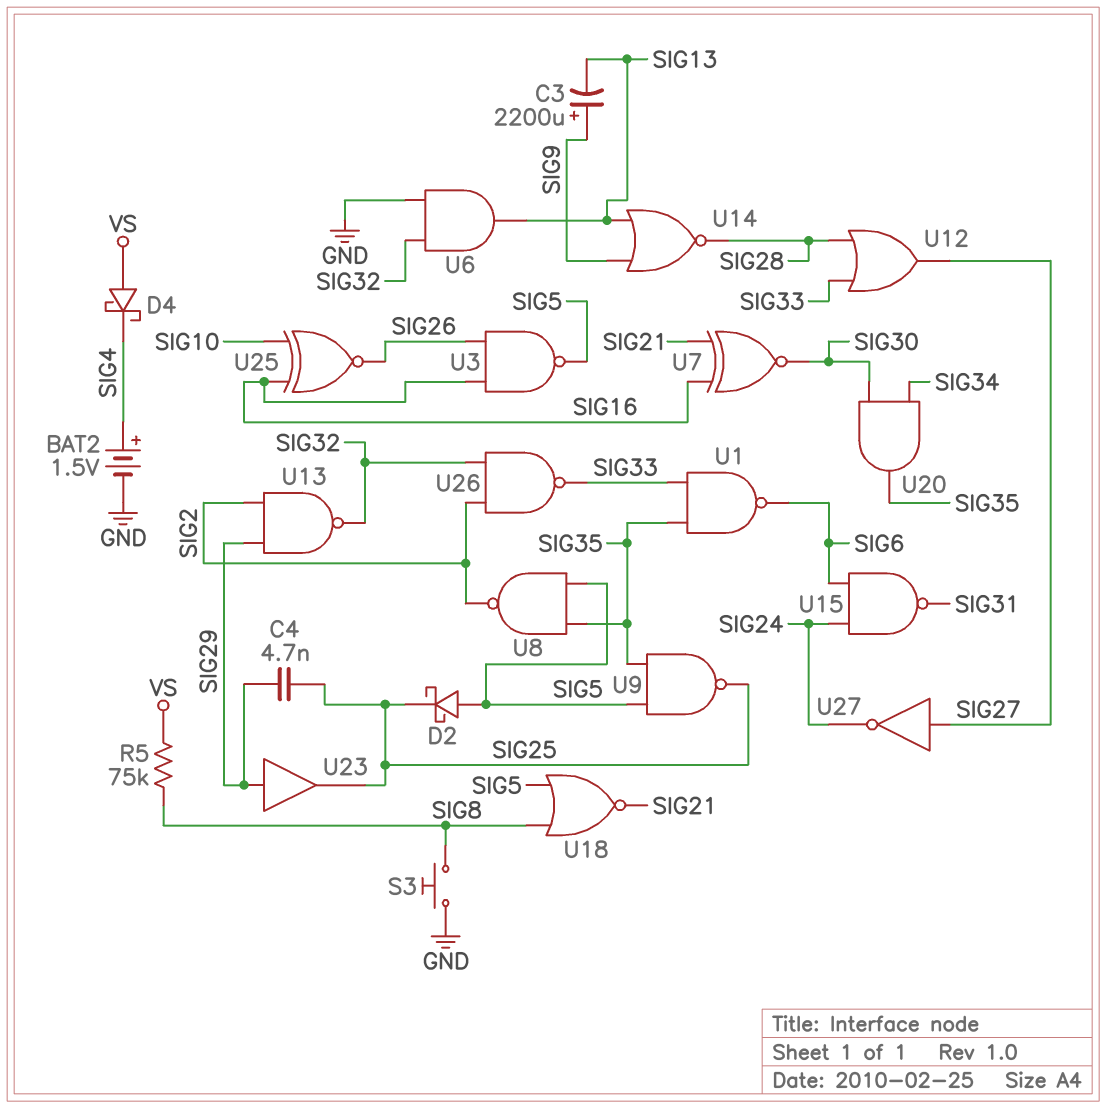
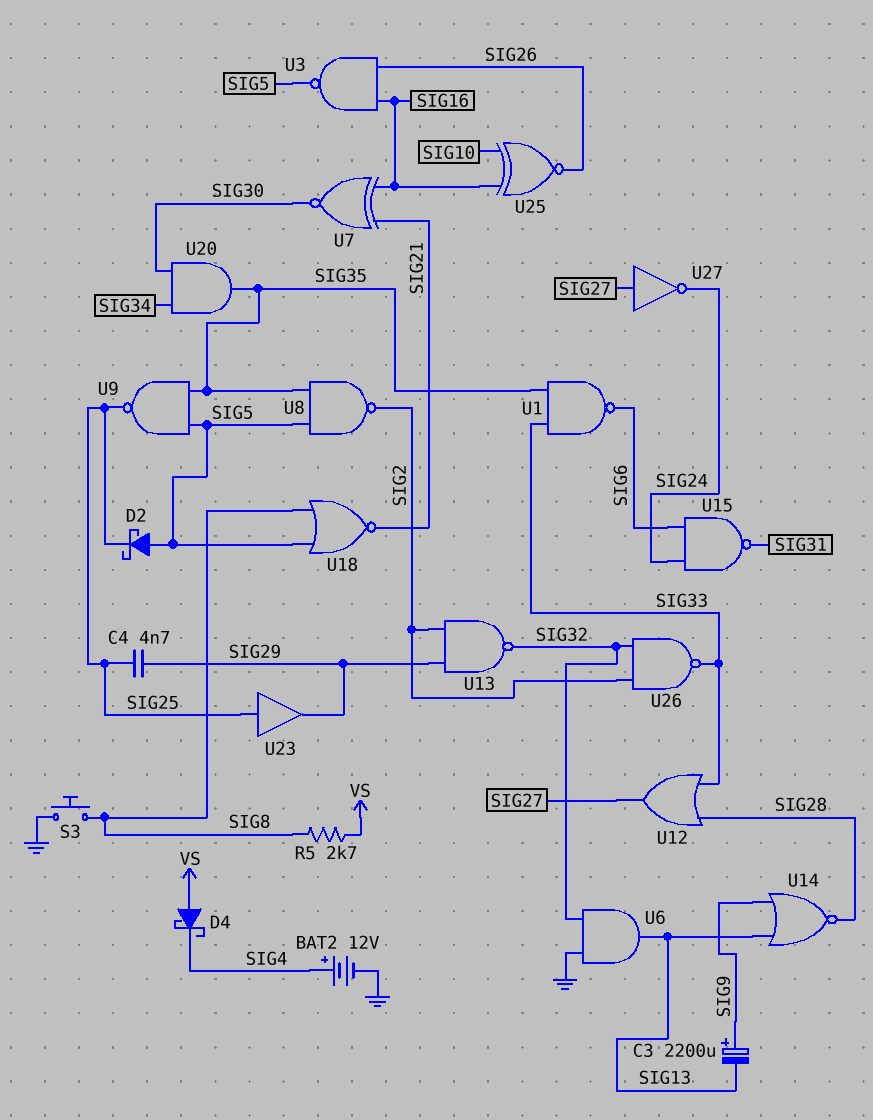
BAT2: 1.5V (plus SIG4, minus GND) -> 12V (plus SIG4, minus GND)
R5: 75k (SIG8, VS) -> 2.7k (SIG8, VS)
U23: buffer (in SIG29, out SIG25) -> buffer (in SIG25, out SIG29)

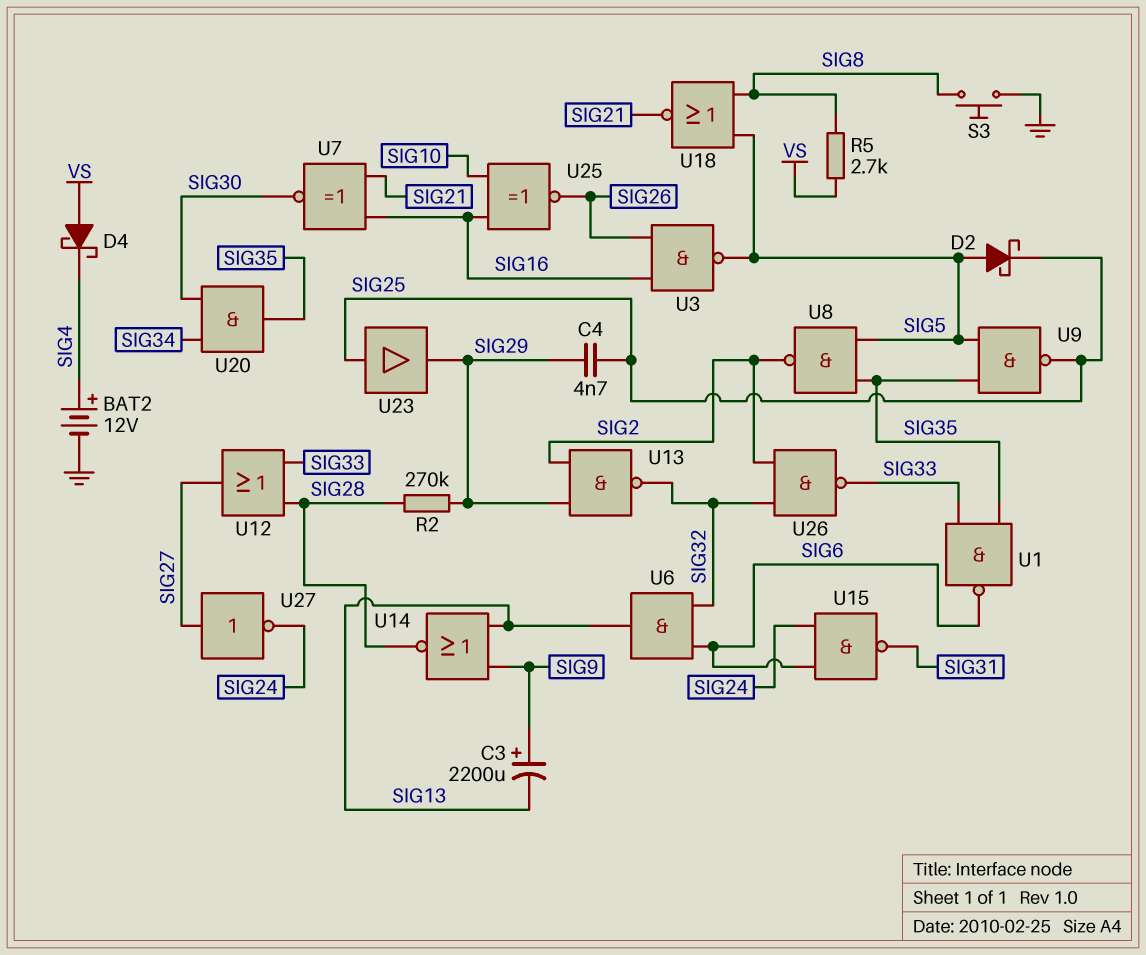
R2: none -> 270k (SIG28, SIG29)
U6: AND (in GND, in SIG32, out SIG13) -> AND (in SIG6, in SIG32, out SIG13)

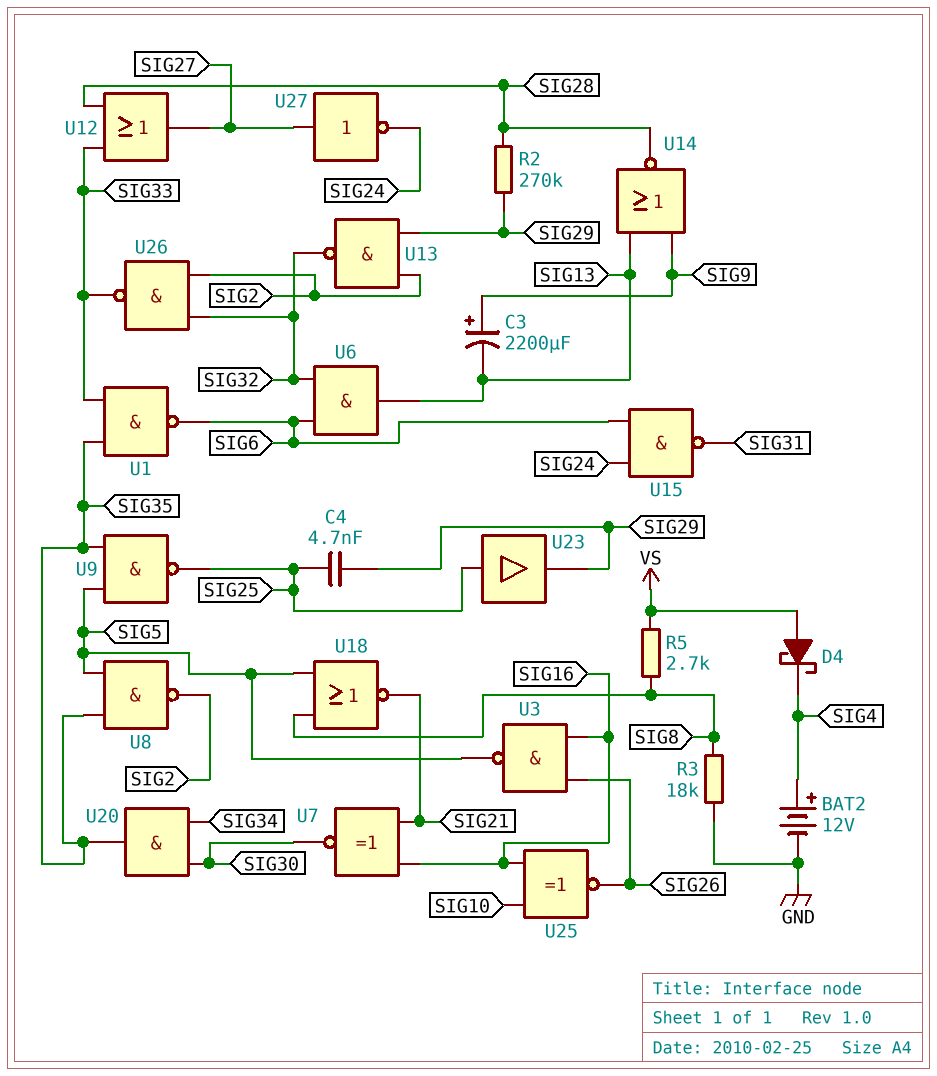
D2: schottky (A SIG5, K SIG25) -> none
R3: none -> 18k (GND, SIG8)
S3: button (GND, SIG8) -> none

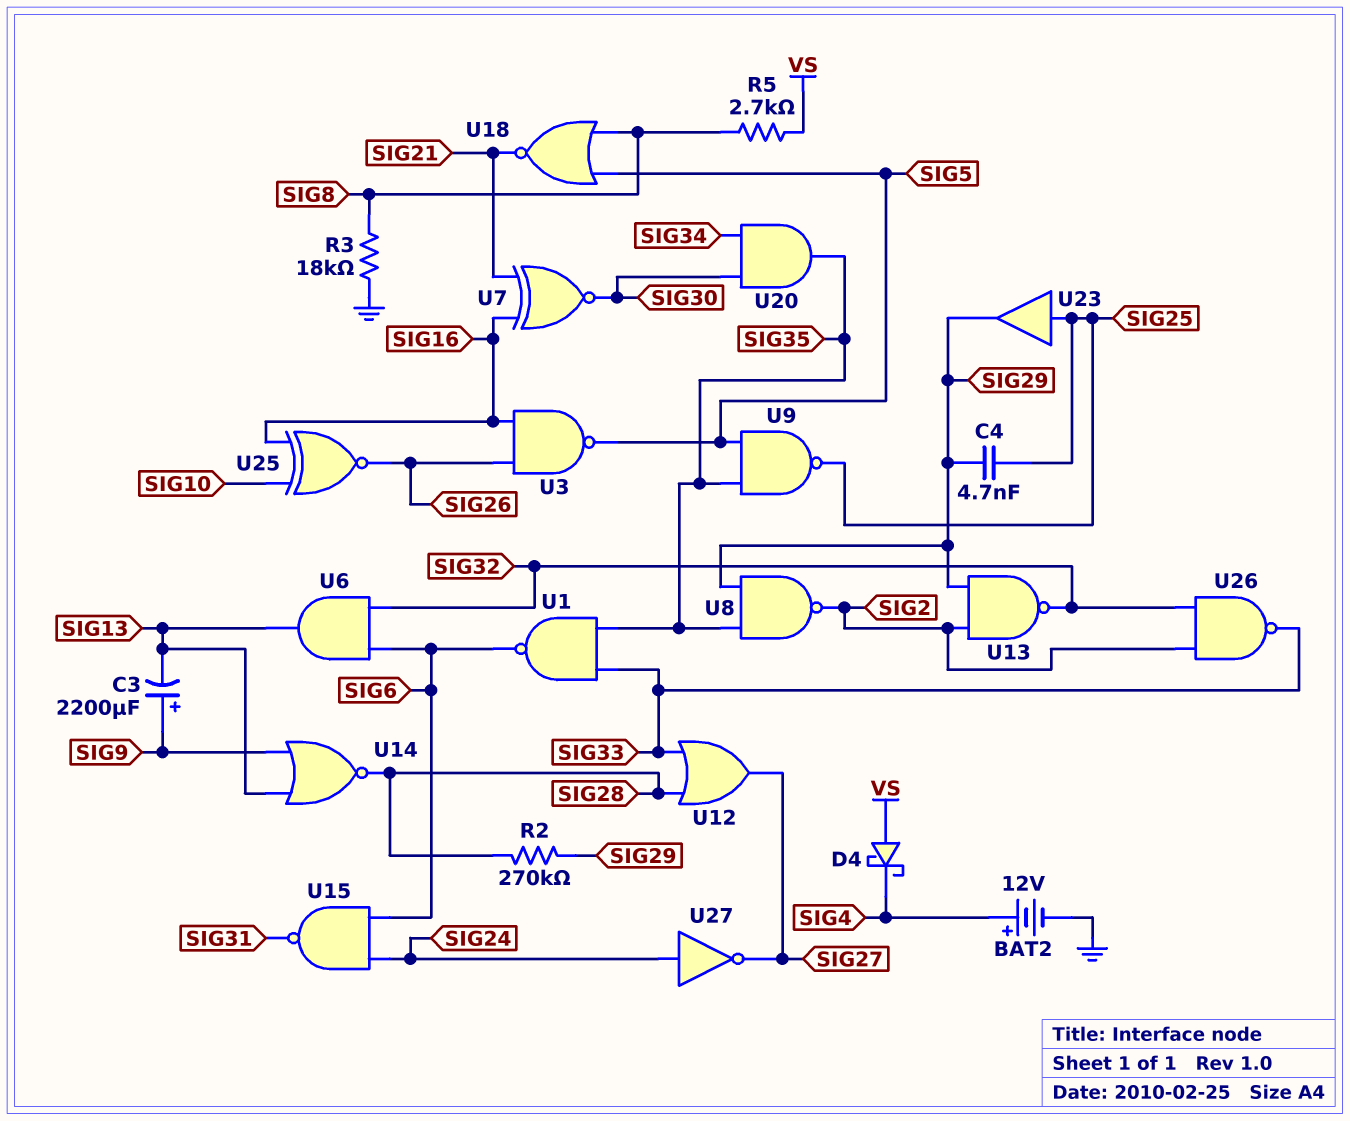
U8: NAND (in SIG5, in SIG35, out SIG2) -> NAND (in SIG29, in SIG35, out SIG2)
U27: NOT (in SIG27, out SIG24) -> NOT (in SIG24, out SIG27)

